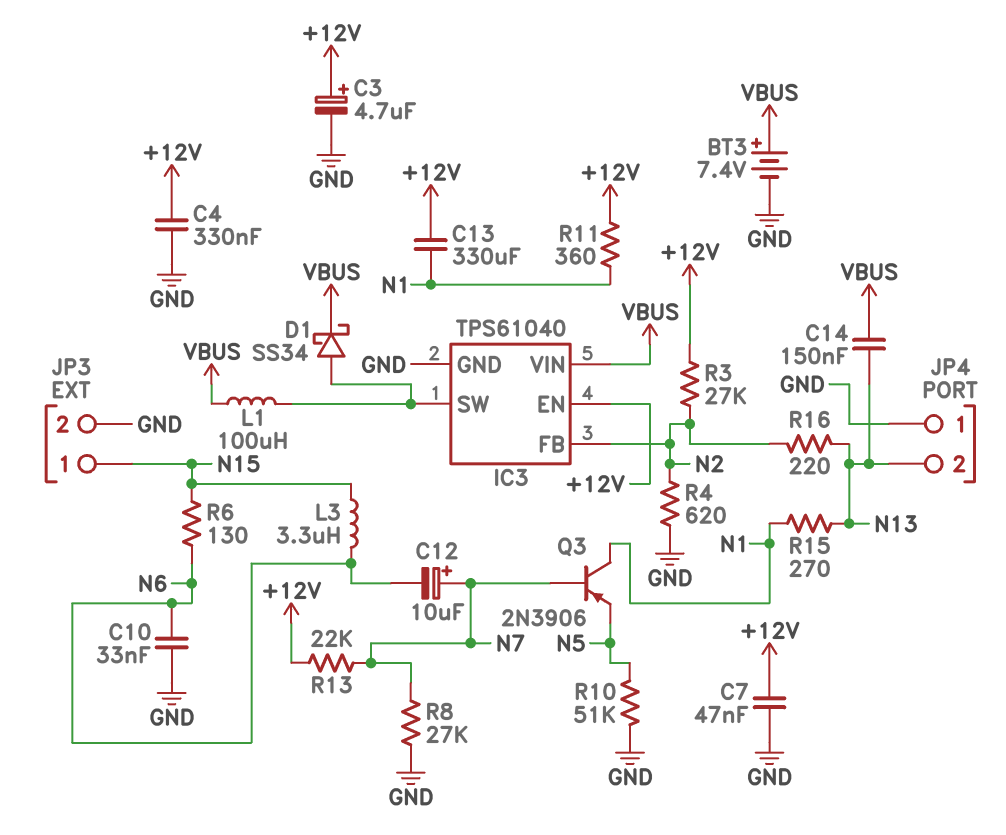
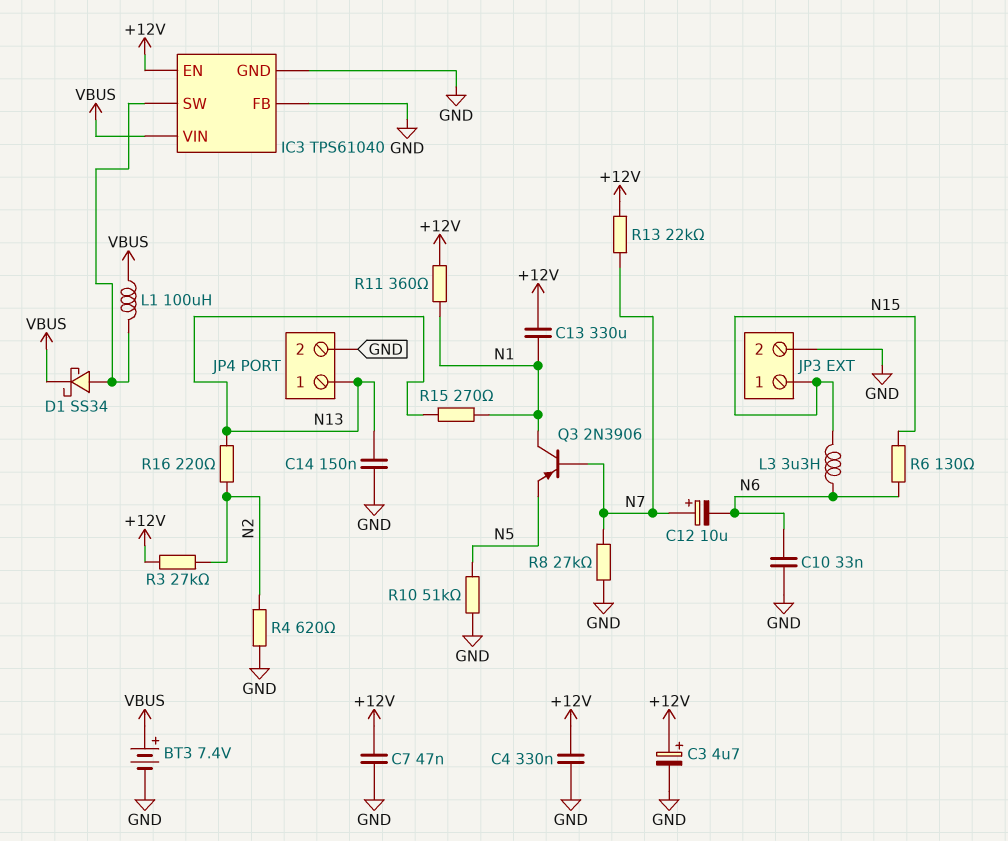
C14: 150nF (N13, VBUS) -> 150nF (GND, N13)
IC3 pin FB: N2 -> GND
JP4 pin 1: GND -> N13
JP4 pin 2: N13 -> GND

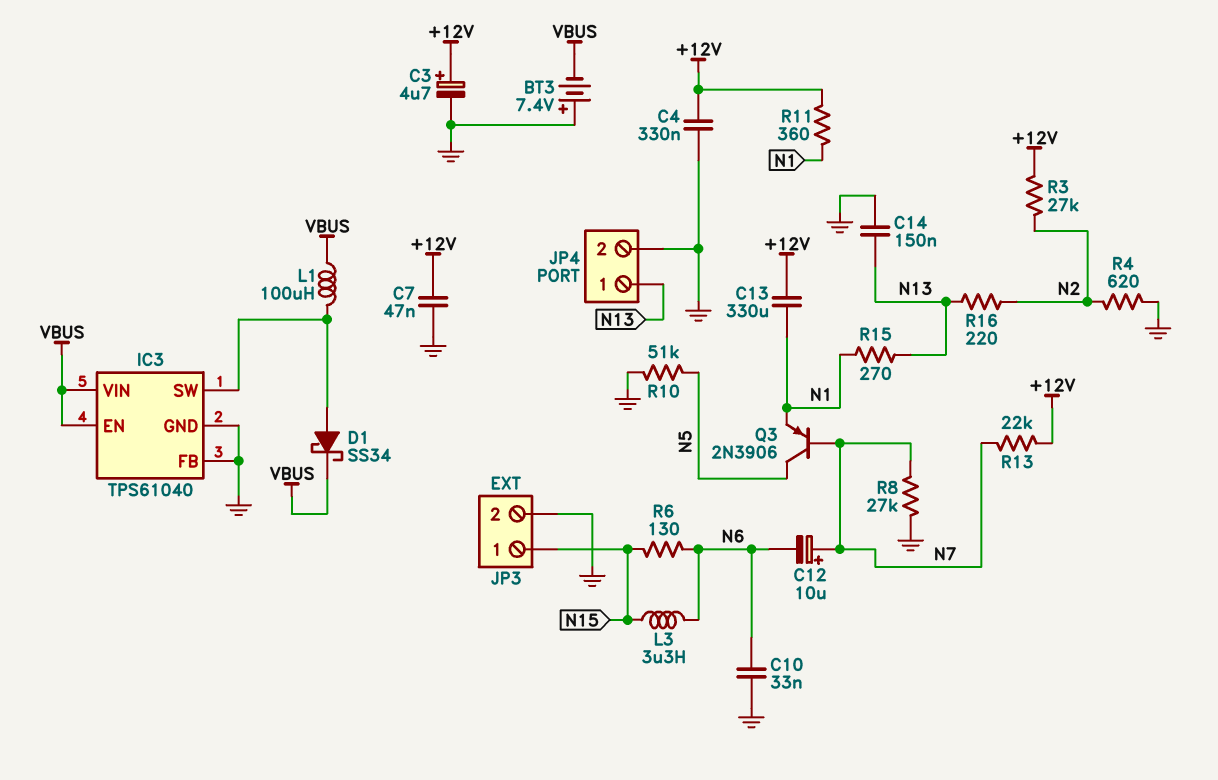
BT3: 7.4V (plus VBUS, minus GND) -> 7.4V (plus GND, minus VBUS)
IC3 pin EN: +12V -> VBUS
Q3: PNP 2N3906 (B N7, C N1, E N5) -> PNP 2N3906 (B N7, C N5, E N1)

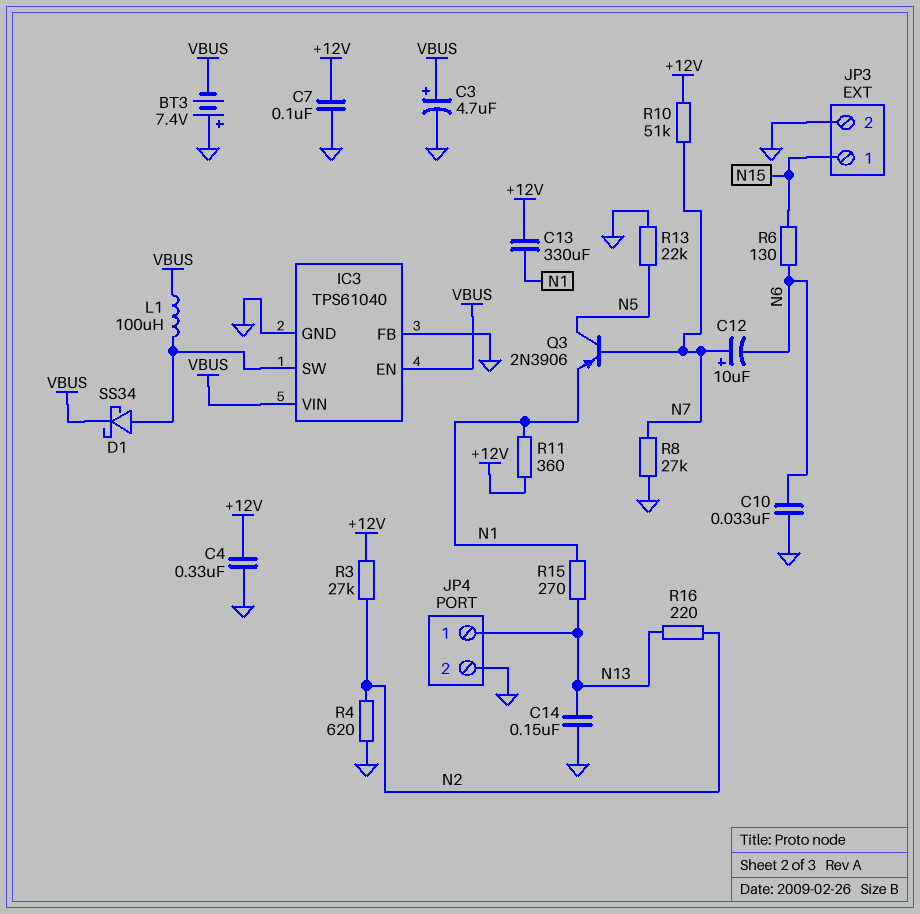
C3: 4.7uF (plus +12V, minus GND) -> 4.7uF (plus VBUS, minus GND)
C7: 47nF (+12V, GND) -> 100nF (+12V, GND)
L3: 3.3uH (N6, N15) -> none
R10: 51k (GND, N5) -> 51k (+12V, N7)
R13: 22k (+12V, N7) -> 22k (GND, N5)

